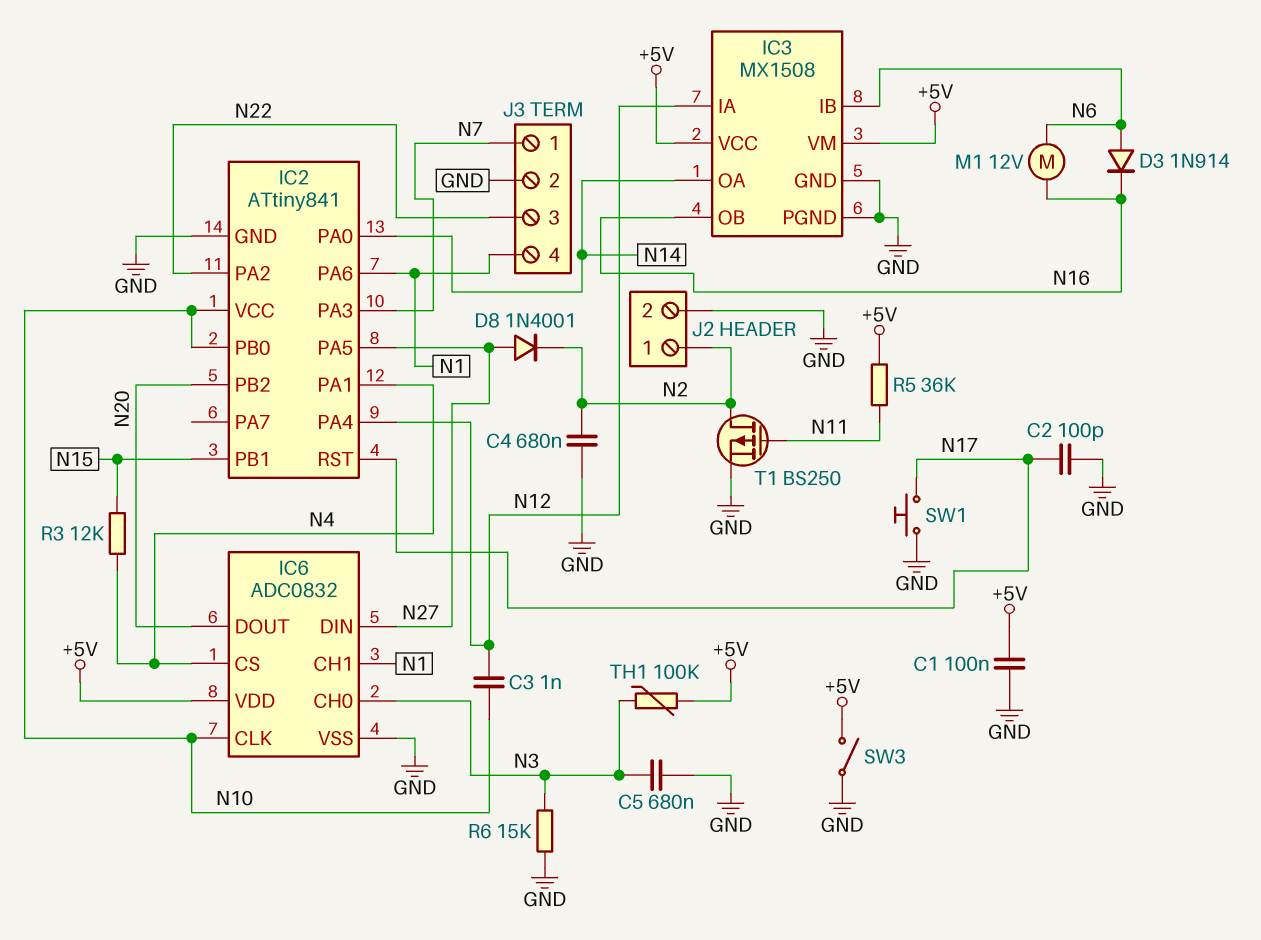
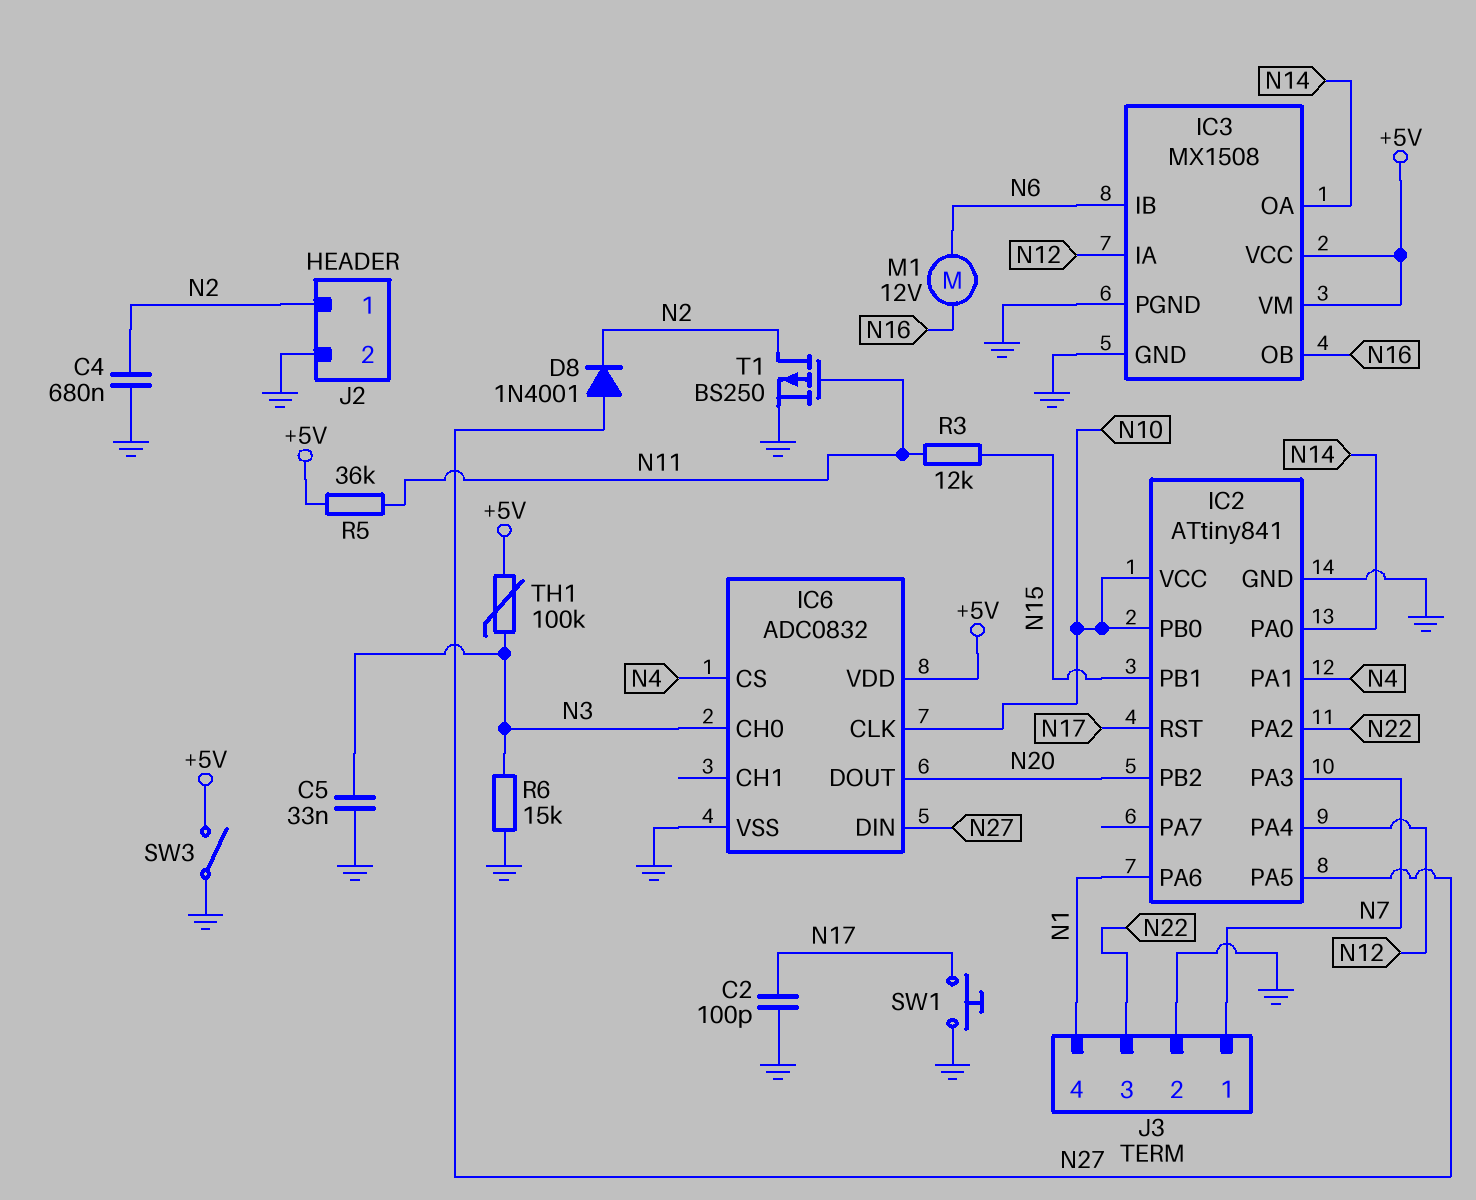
C1: 100nF (+5V, GND) -> none
C3: 1nF (N10, N12) -> none
C5: 680nF (GND, N3) -> 33nF (GND, N3)
D3: diode 1N914 (A N6, K N16) -> none
IC6 pin CH1: N1 -> none
R3: 12k (N4, N15) -> 12k (N11, N15)

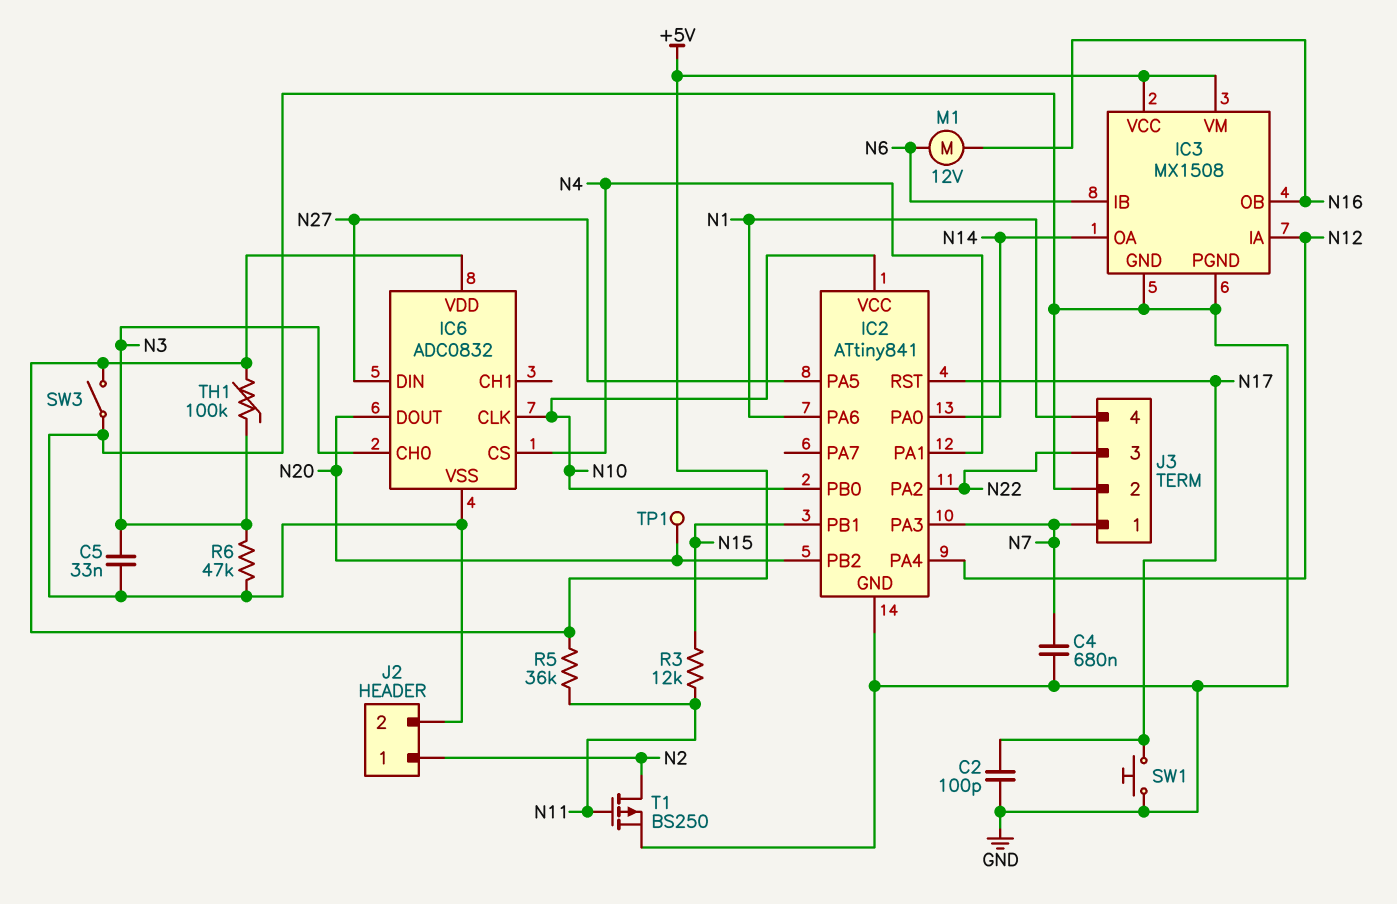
C4: 680nF (GND, N2) -> 680nF (GND, N7)
D8: diode 1N4001 (A N27, K N2) -> none
R6: 15k (GND, N3) -> 47k (GND, N3)
TP1: none -> test point (N20)

